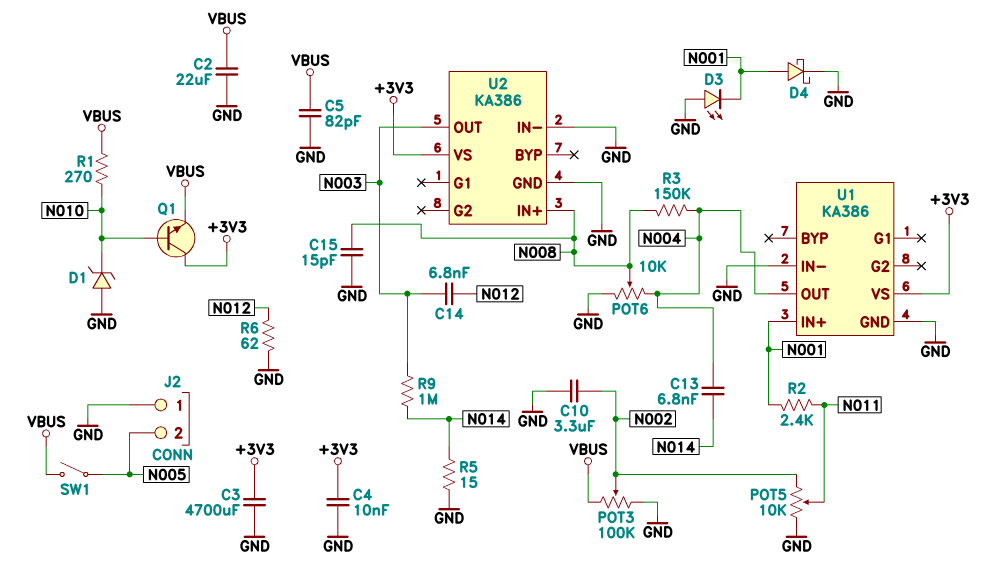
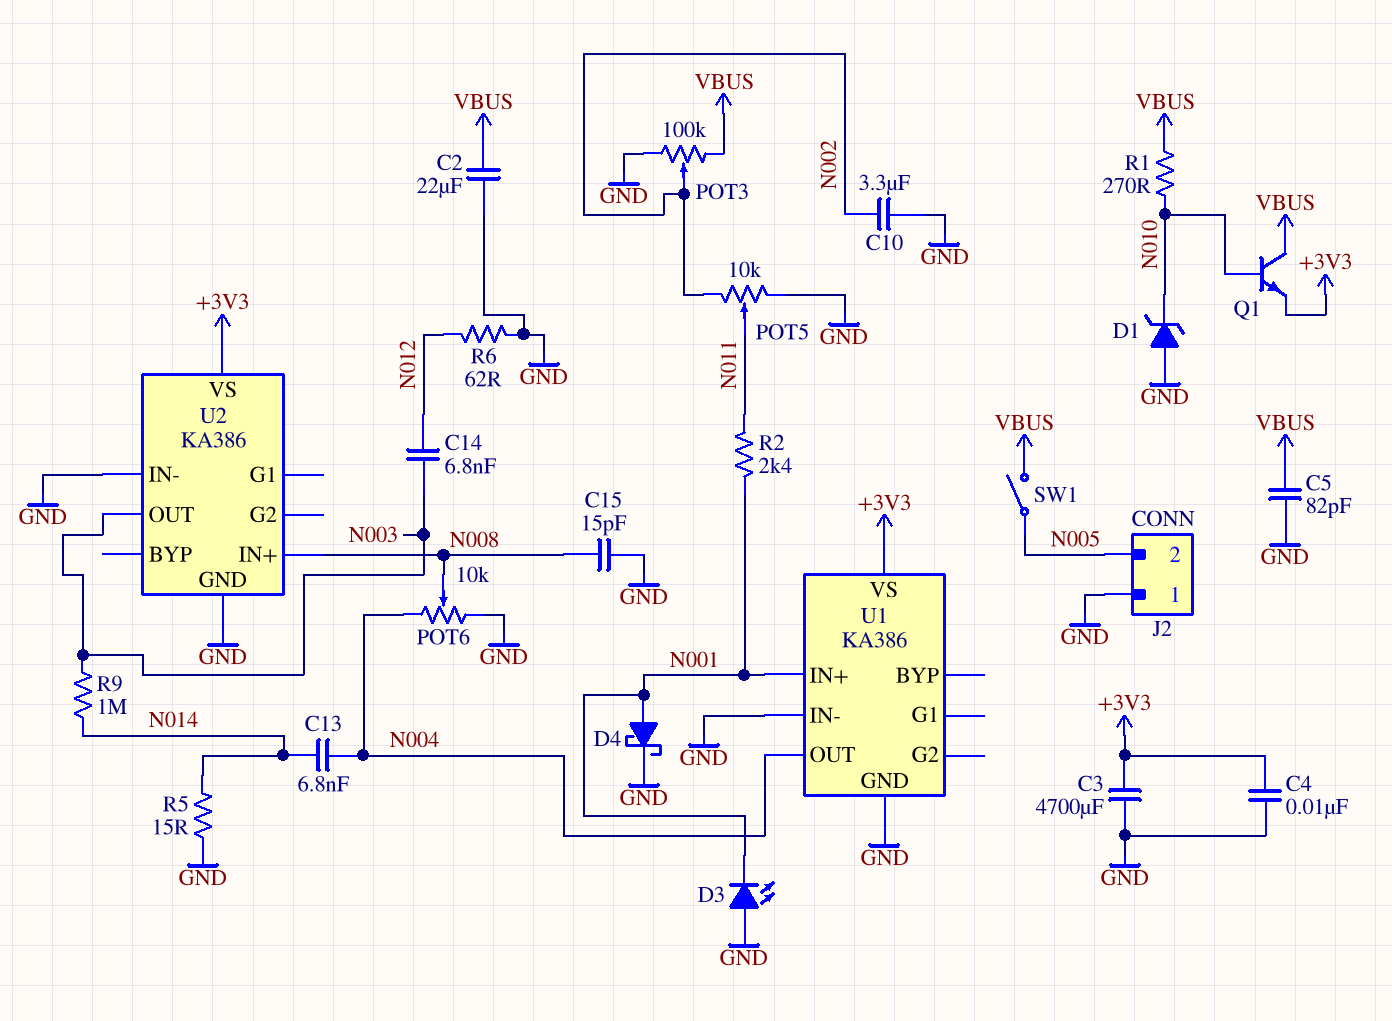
Q1: NPN (B N010, C +3V3, E VBUS) -> NPN (B N010, C VBUS, E +3V3)
R3: 150k (N004, N008) -> none

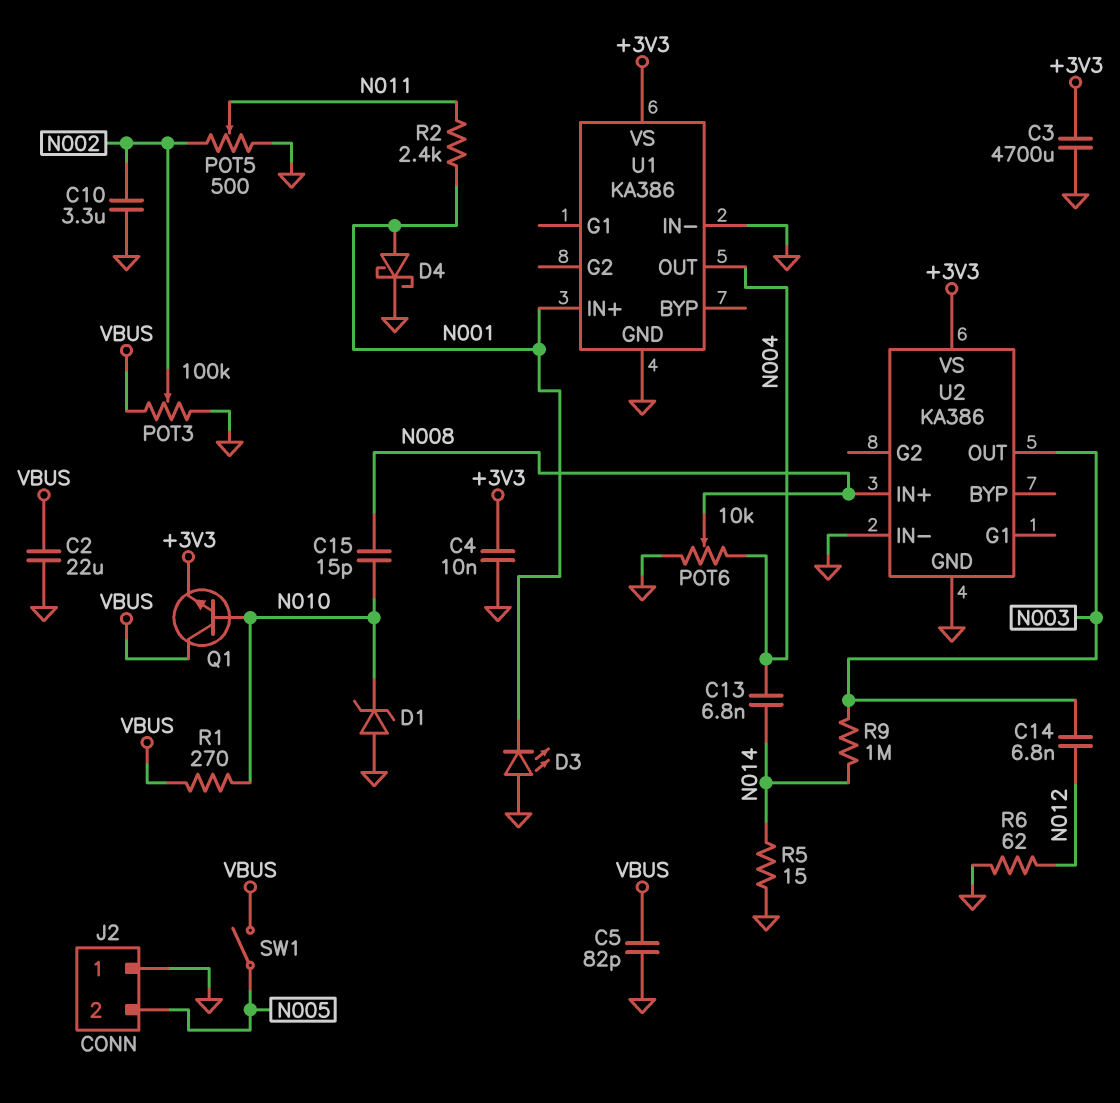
C15: 15pF (GND, N008) -> 15pF (N008, N010)
POT5: 10k (GND, N002, wiper N011) -> 500 (GND, N002, wiper N011)

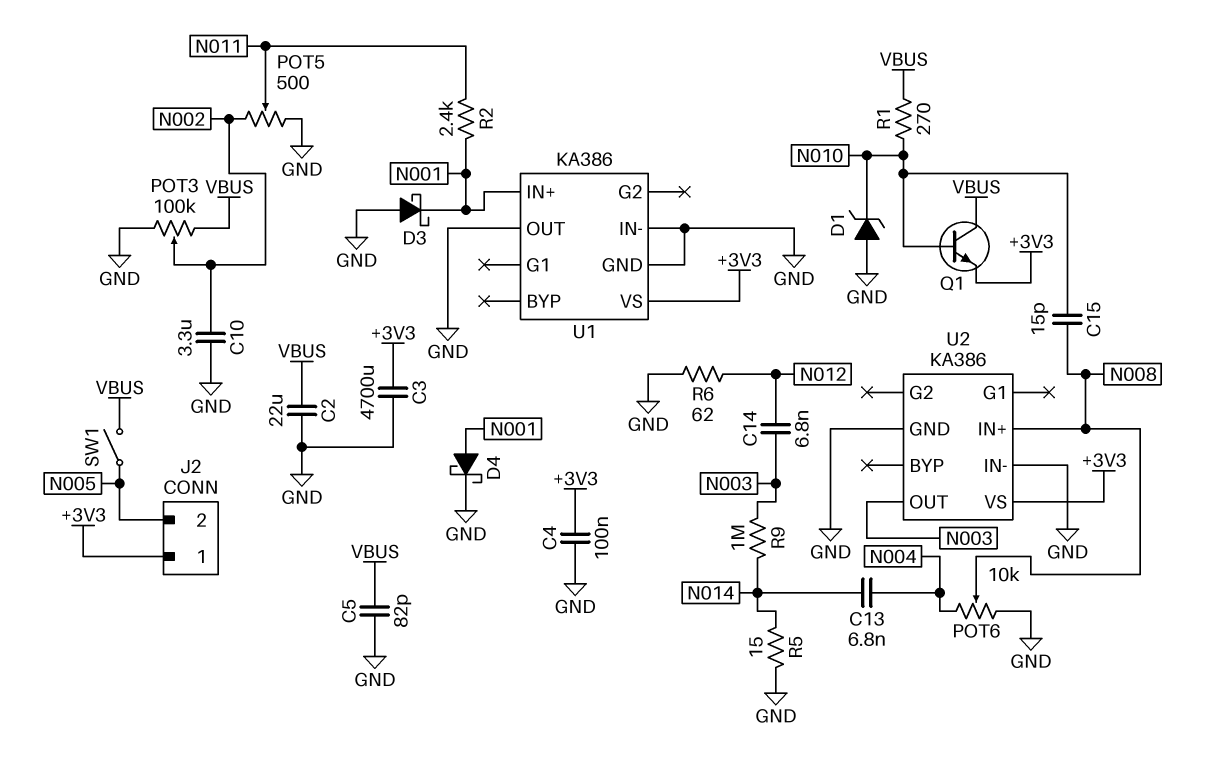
C4: 10nF (+3V3, GND) -> 100nF (+3V3, GND)
D3: LED (A GND, K N001) -> schottky (A GND, K N001)
J2 pin 1: GND -> +3V3
U1 pin OUT: N004 -> GND

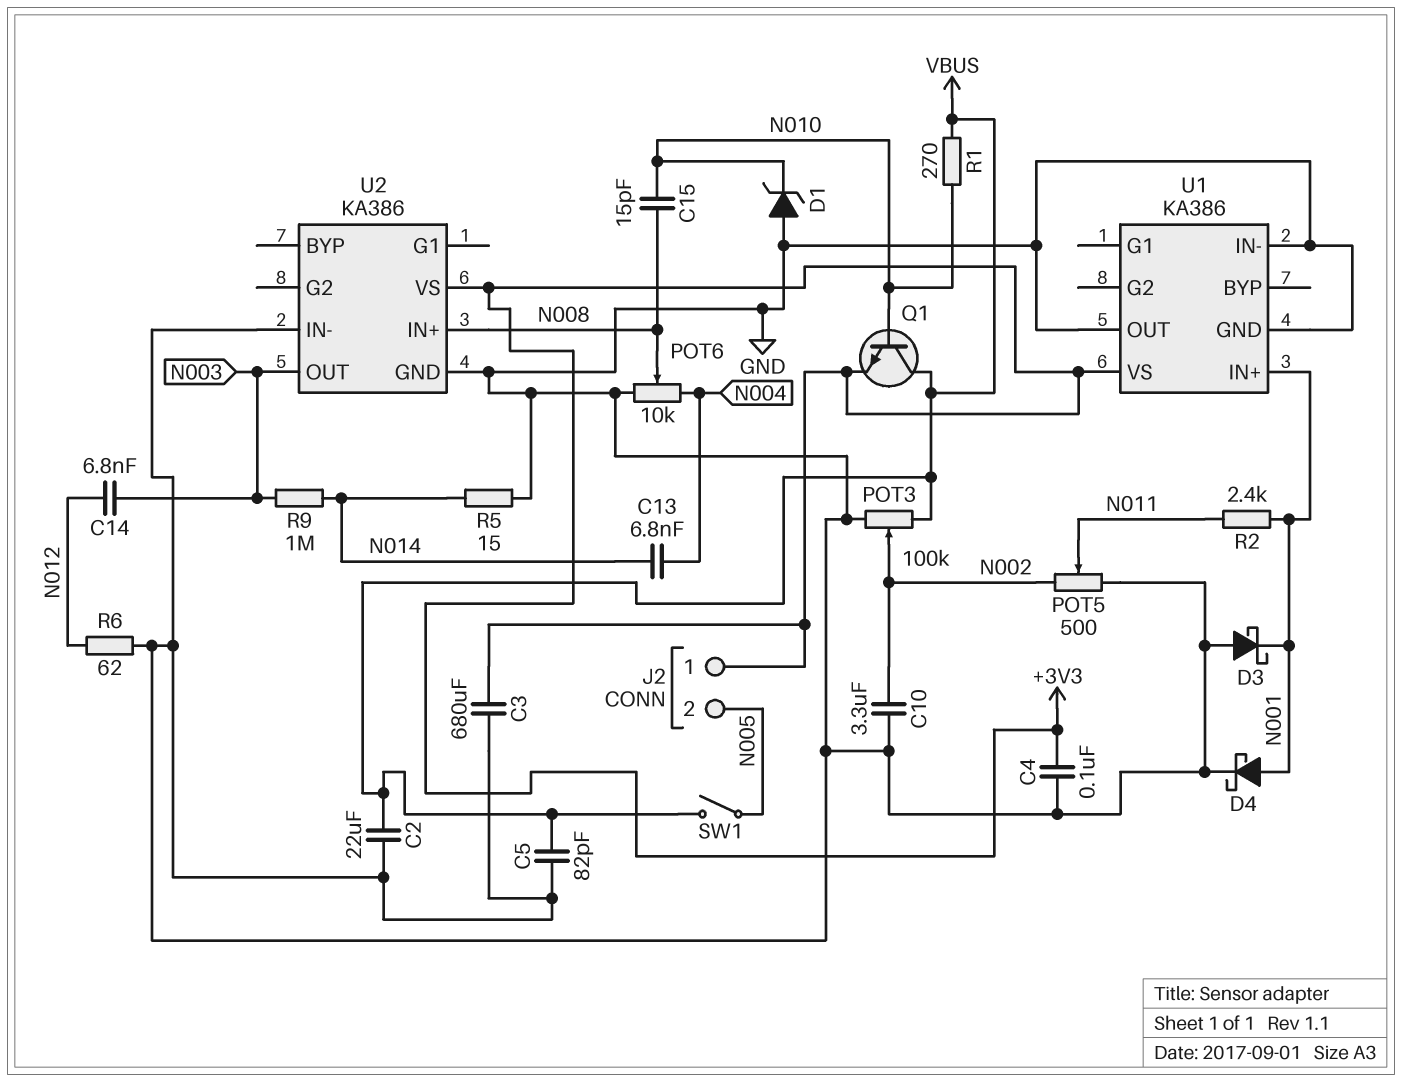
C3: 4700uF (+3V3, GND) -> 680uF (+3V3, GND)

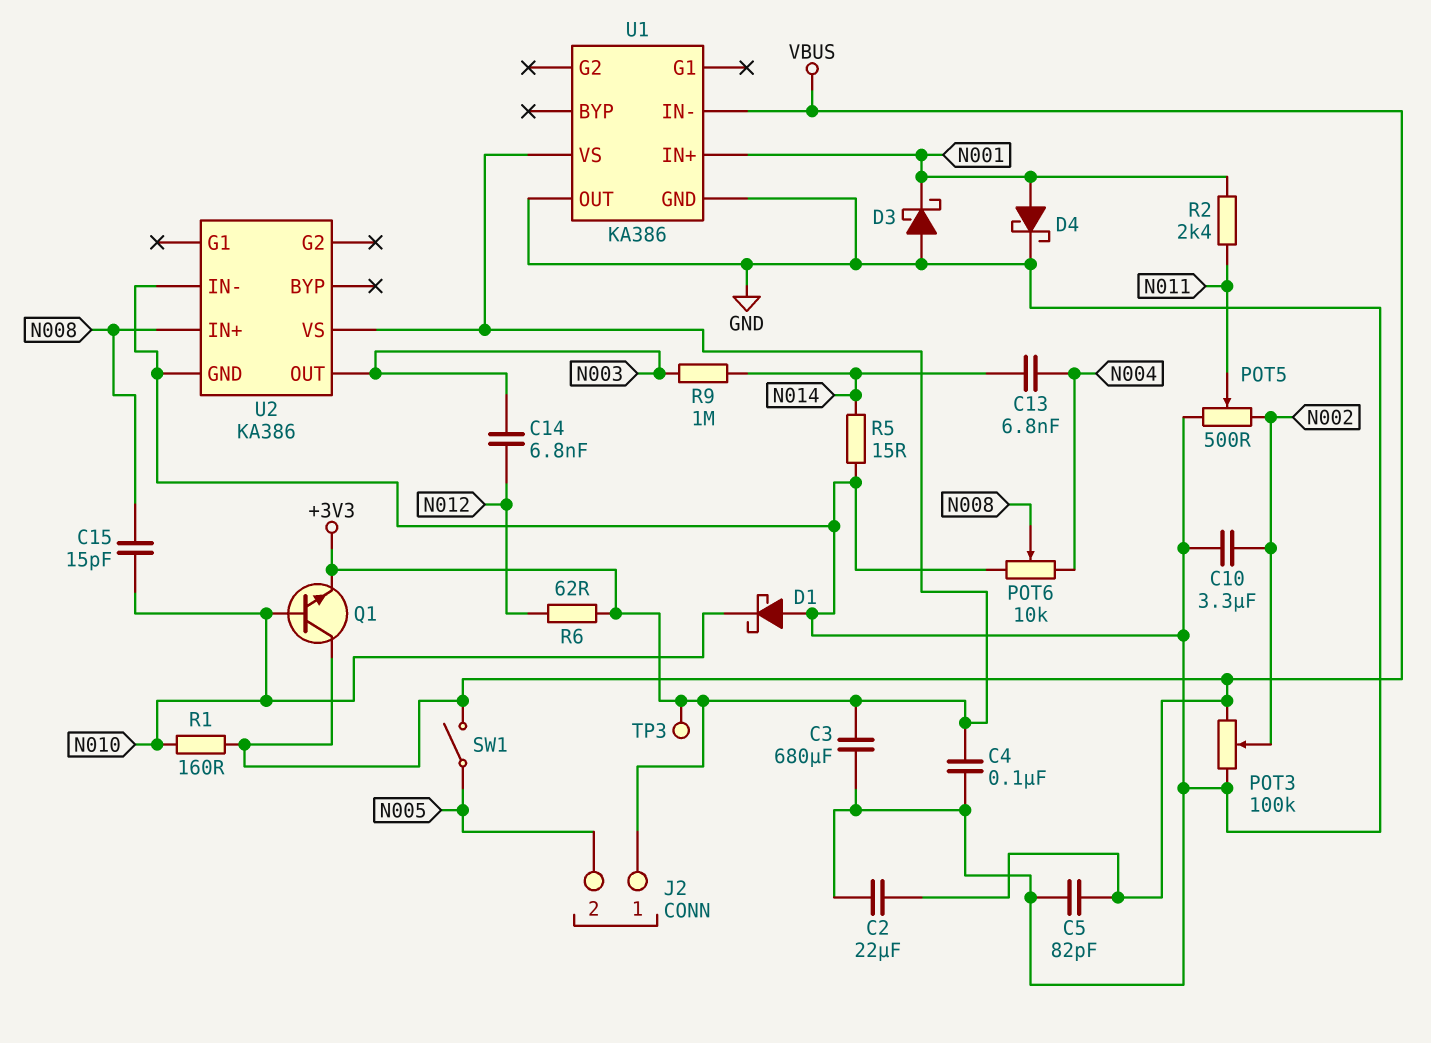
D1: zener (A GND, K N010) -> schottky (A GND, K N010)
R1: 270 (N010, VBUS) -> 160 (N010, VBUS)
R6: 62 (GND, N012) -> 62 (+3V3, N012)
TP3: none -> test point (+3V3)
U1 pin IN-: GND -> VBUS

